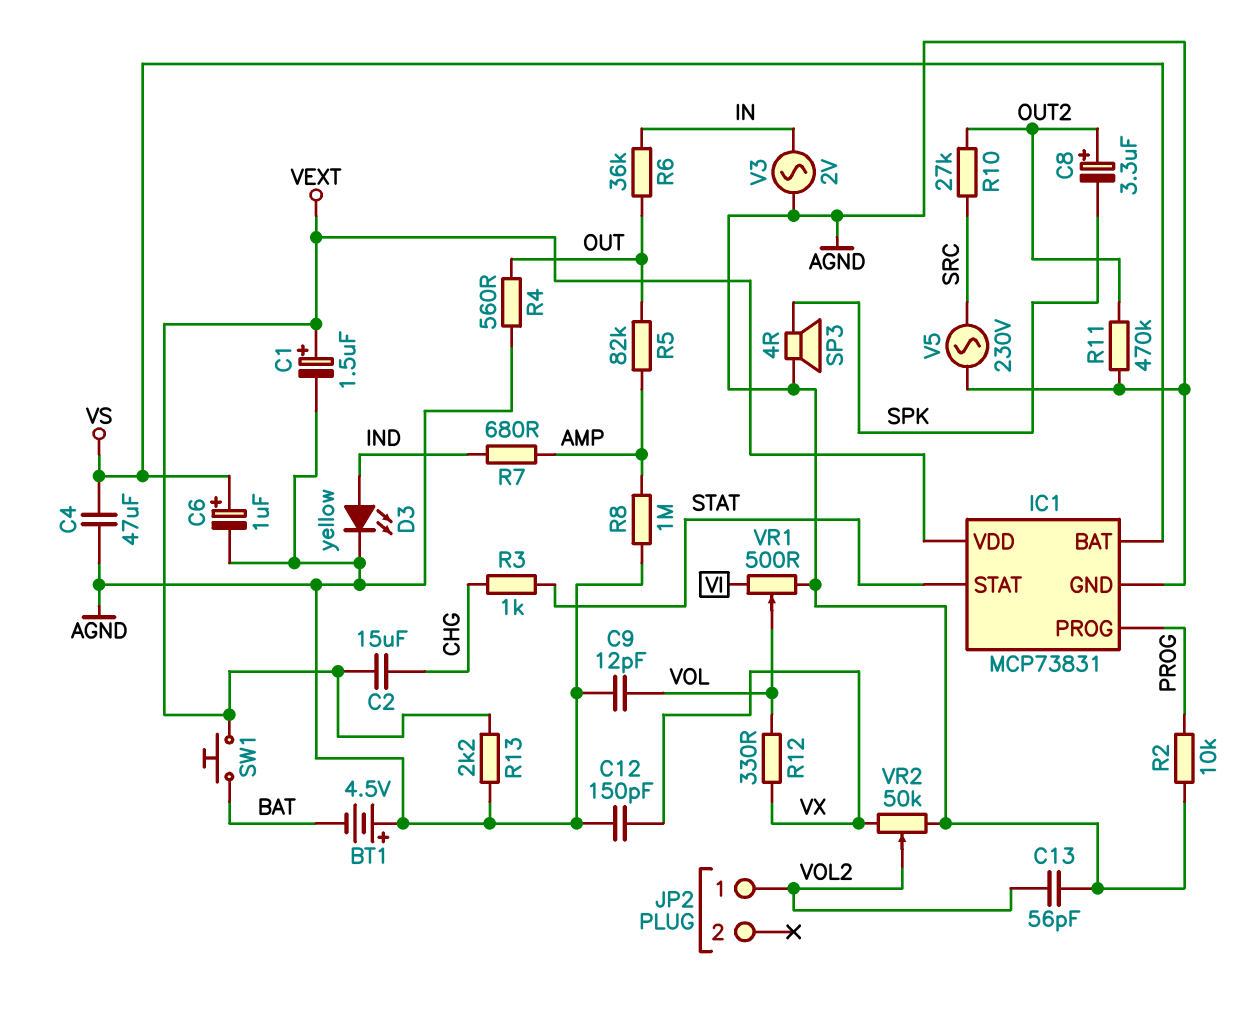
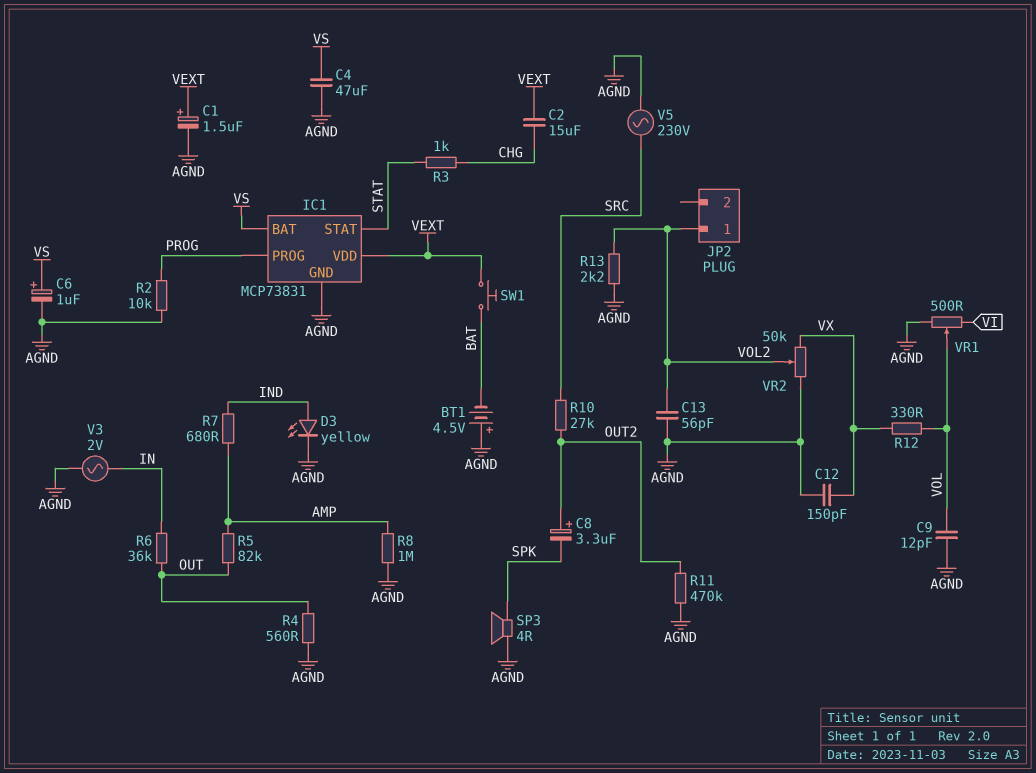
R13: 2.2k (AGND, VEXT) -> 2.2k (AGND, VOL2)

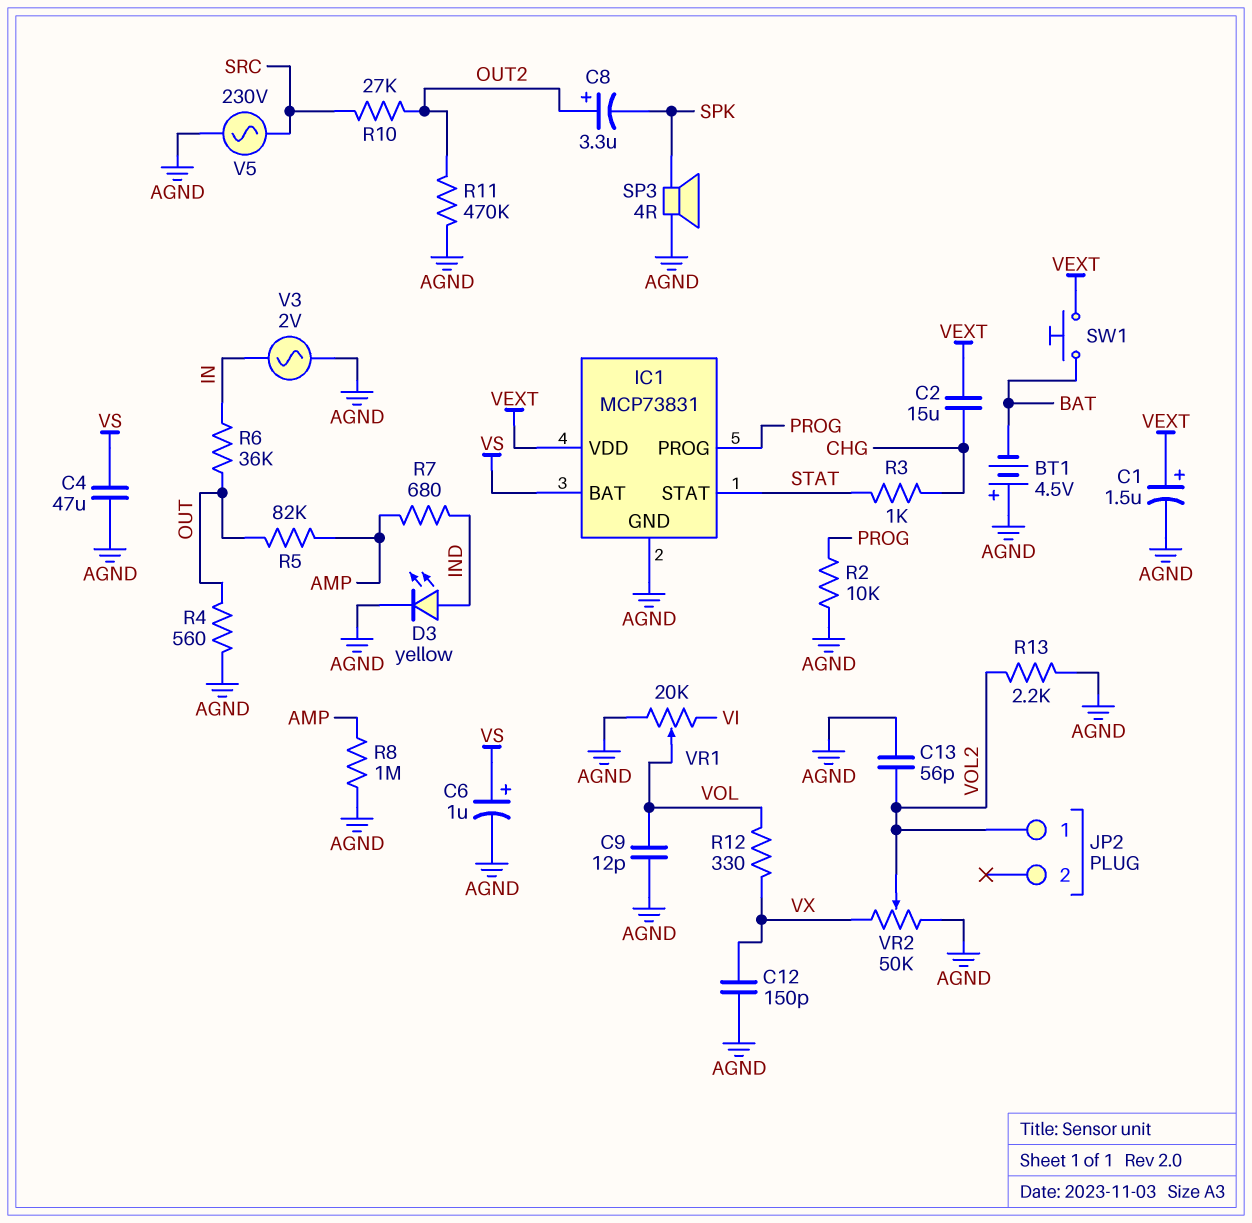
VR1: 500 (AGND, VI, wiper VOL) -> 20k (AGND, VI, wiper VOL)

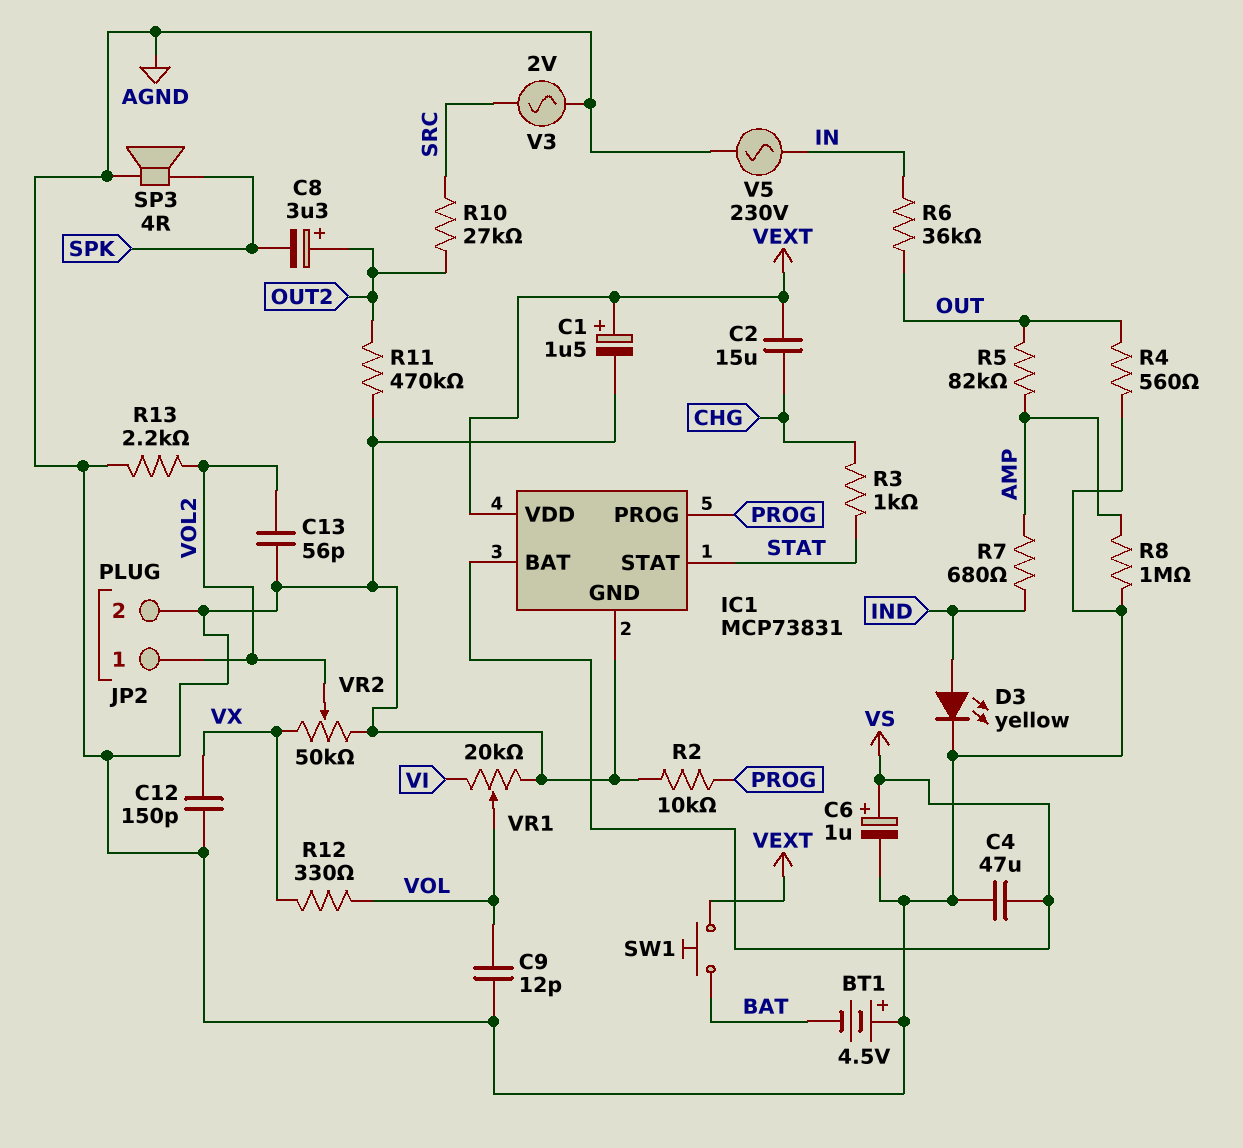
JP2 pin 2: none -> AGND
V3: AC 2V (AGND, IN) -> AC 2V (AGND, SRC)
V5: AC 230V (AGND, SRC) -> AC 230V (AGND, IN)

